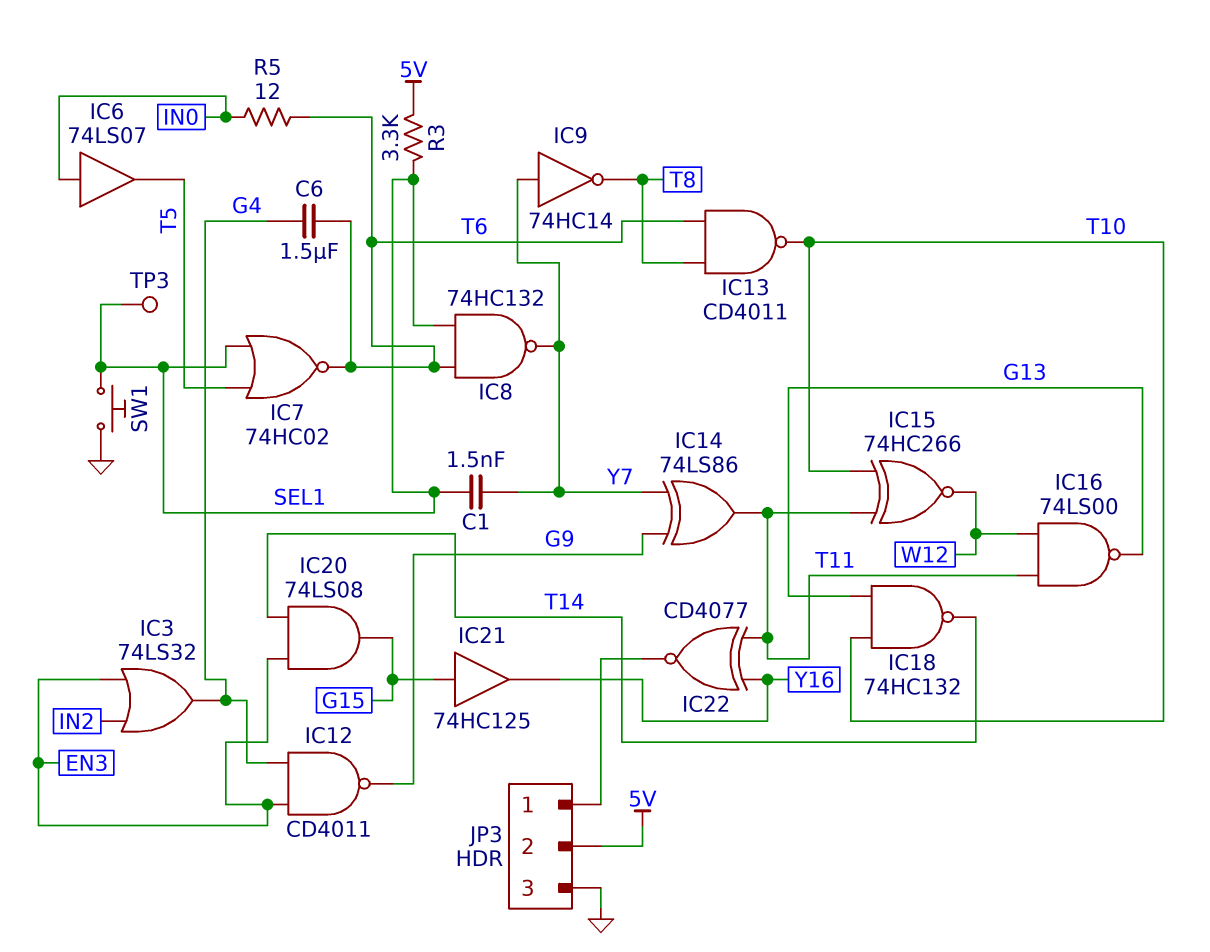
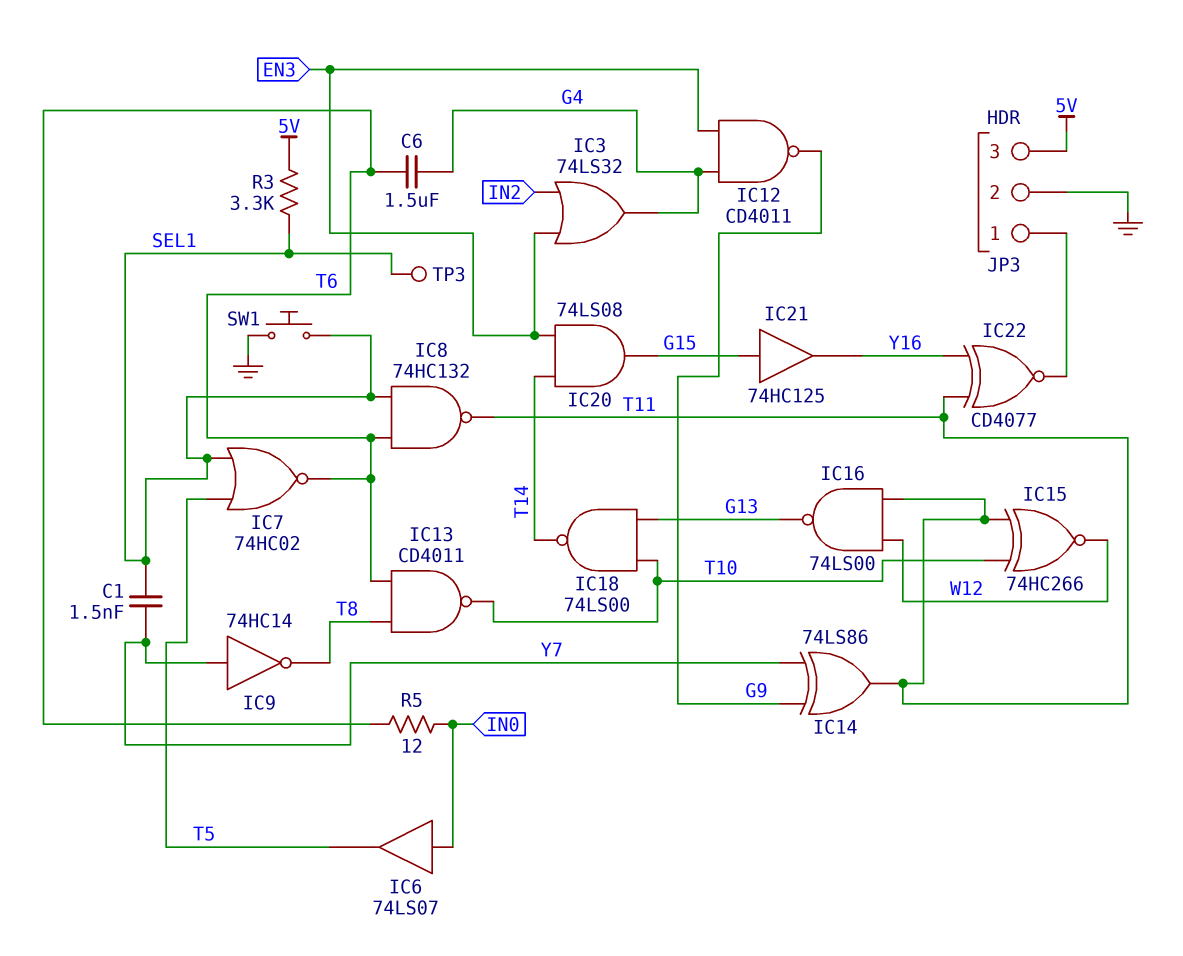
IC8: NAND 74HC132 (in SEL1, in T6, out Y7) -> NAND 74HC132 (in SEL1, in T6, out T11)
IC18: NAND 74HC132 (in G13, in T10, out T14) -> NAND 74LS00 (in G13, in T10, out T14)
JP3 pin 2: 5V -> GND
JP3 pin 3: GND -> 5V

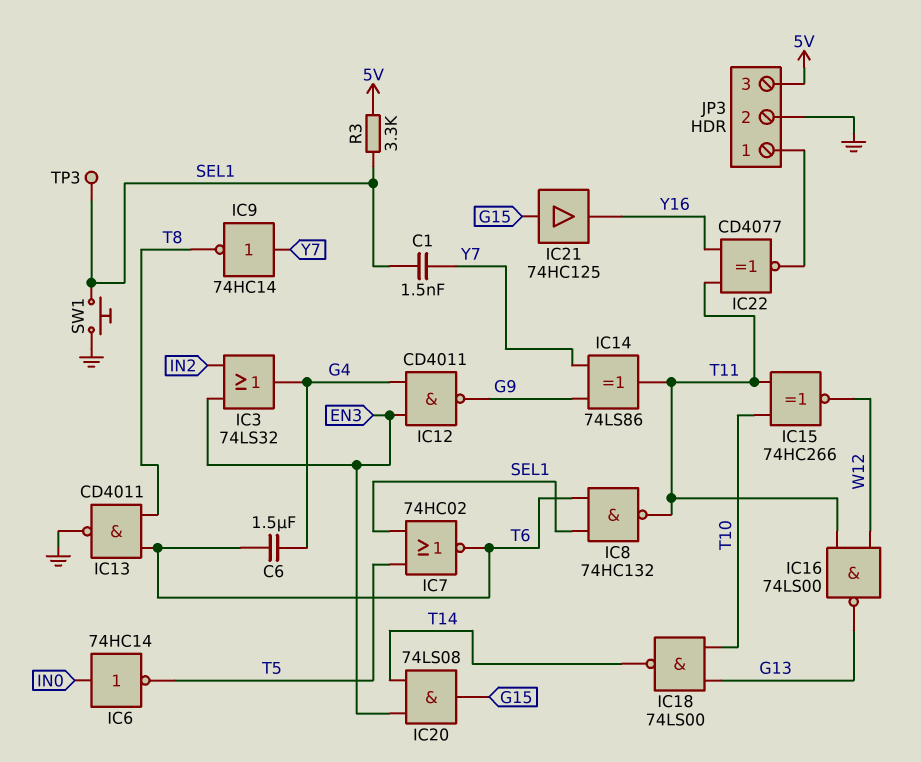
IC6: buffer 74LS07 (in IN0, out T5) -> NOT 74HC14 (in IN0, out T5)
IC13: NAND CD4011 (in T6, in T8, out T10) -> NAND CD4011 (in T6, in T8, out GND)
R5: 12 (IN0, T6) -> none

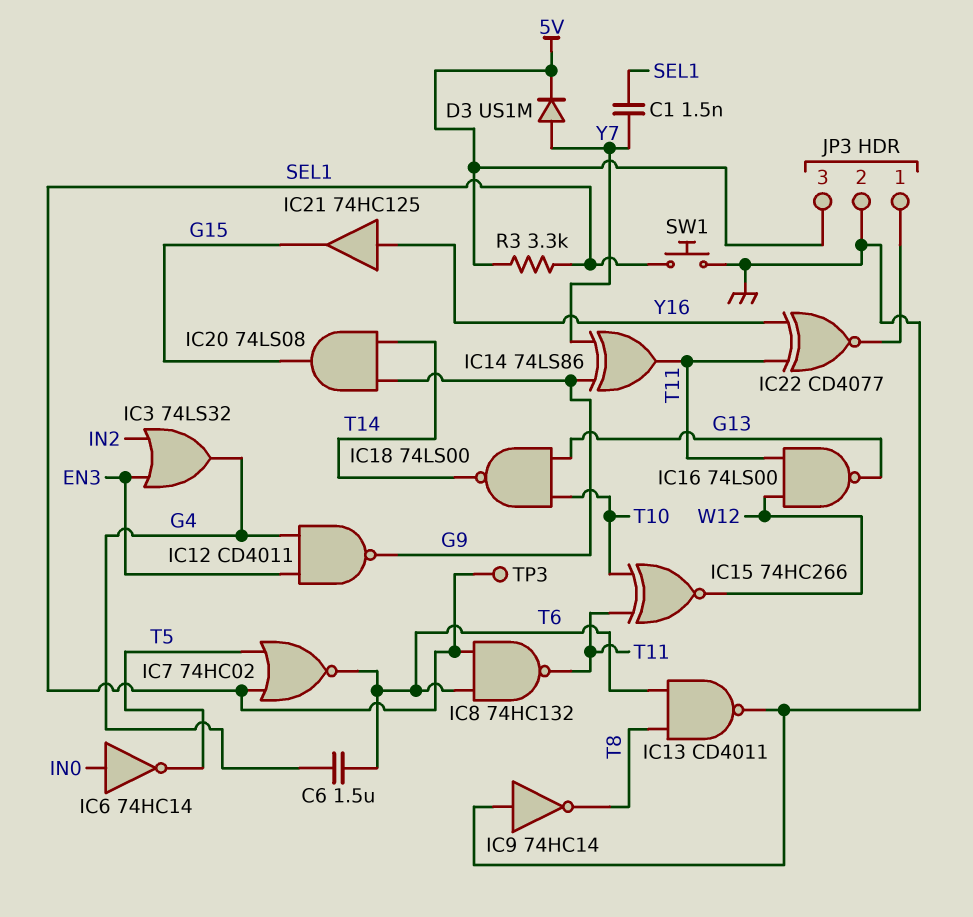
D3: none -> diode US1M (A Y7, K 5V)
IC9: NOT 74HC14 (in Y7, out T8) -> NOT 74HC14 (in GND, out T8)
IC20: AND 74LS08 (in EN3, in T14, out G15) -> AND 74LS08 (in G9, in T14, out G15)
IC21: buffer 74HC125 (in G15, out Y16) -> buffer 74HC125 (in Y16, out G15)

